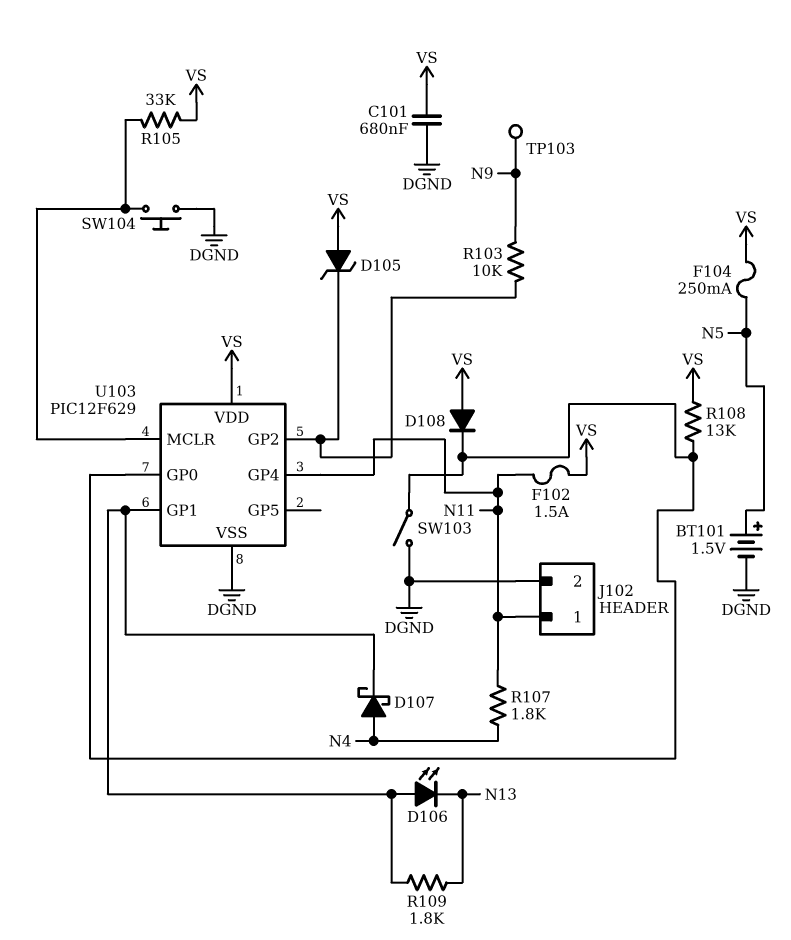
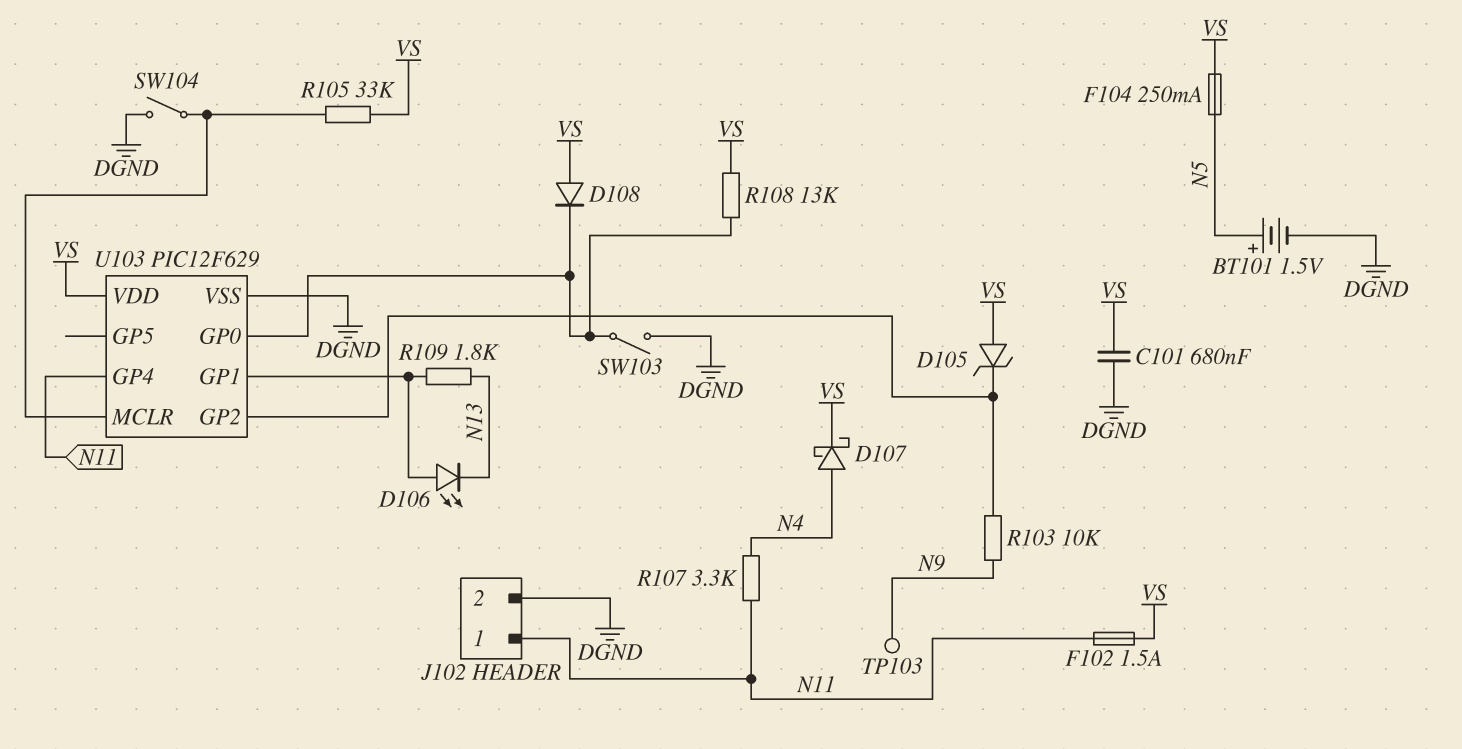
D107: schottky (A N4, K U103/GP1) -> schottky (A N4, K VS)
R107: 1.8k (N4, N11) -> 3.3k (N4, N11)
SW104: button (DGND, U103/MCLR) -> switch (DGND, U103/MCLR)

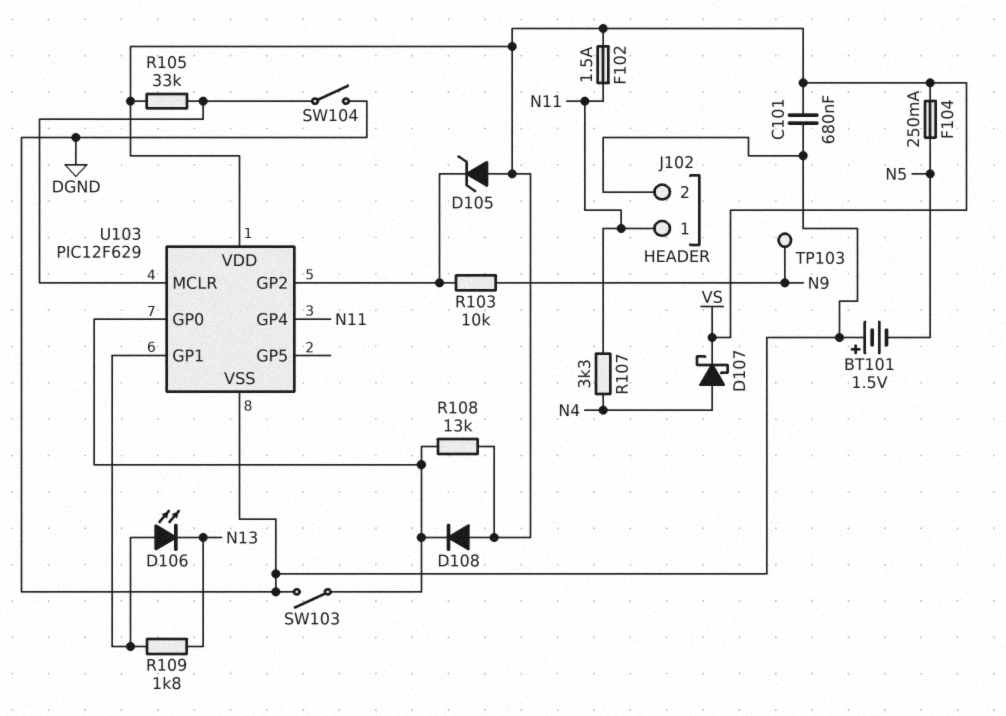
BT101: 1.5V (plus N5, minus DGND) -> 1.5V (plus DGND, minus N5)

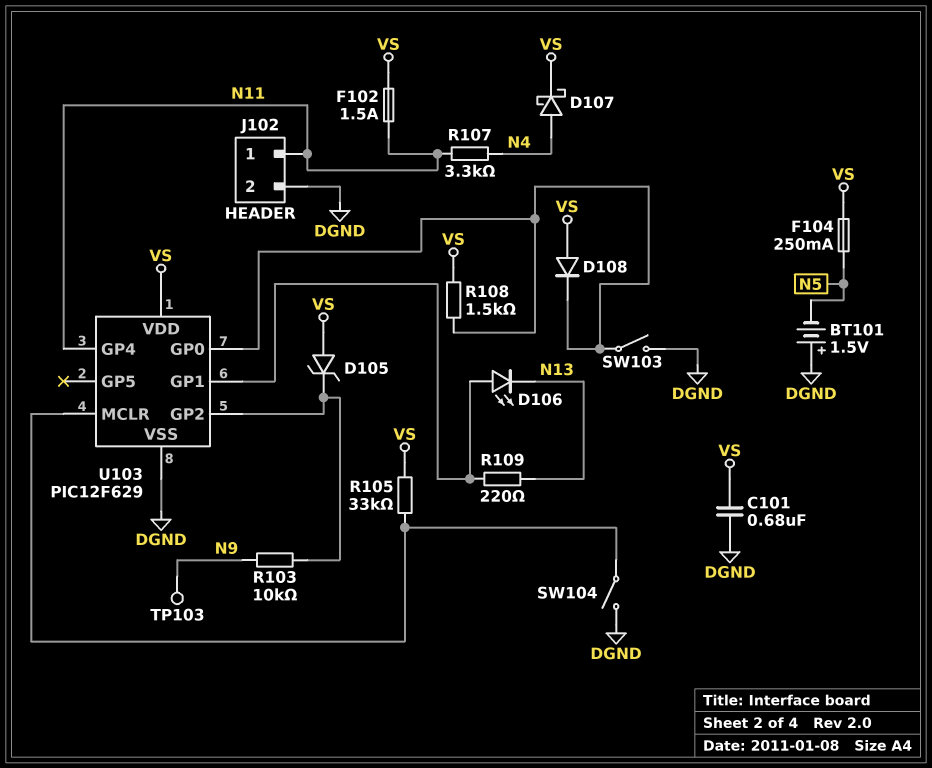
R108: 13k (U103/GP0, VS) -> 1.5k (U103/GP0, VS)
R109: 1.8k (N13, U103/GP1) -> 220 (N13, U103/GP1)

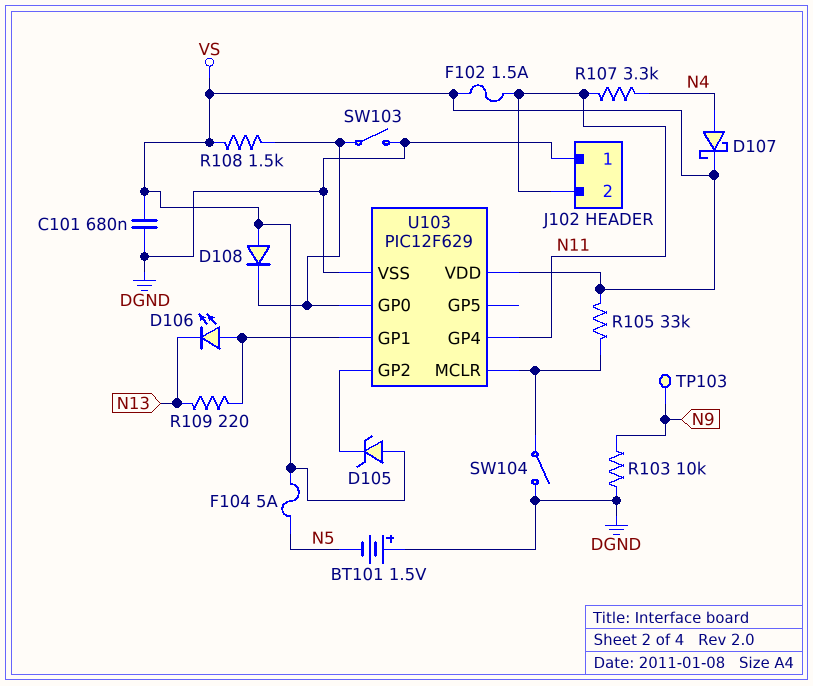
F104: 250mA (N5, VS) -> 5A (N5, VS)
J102 pin 1: N11 -> DGND
J102 pin 2: DGND -> N11
R103: 10k (N9, U103/GP2) -> 10k (DGND, N9)

